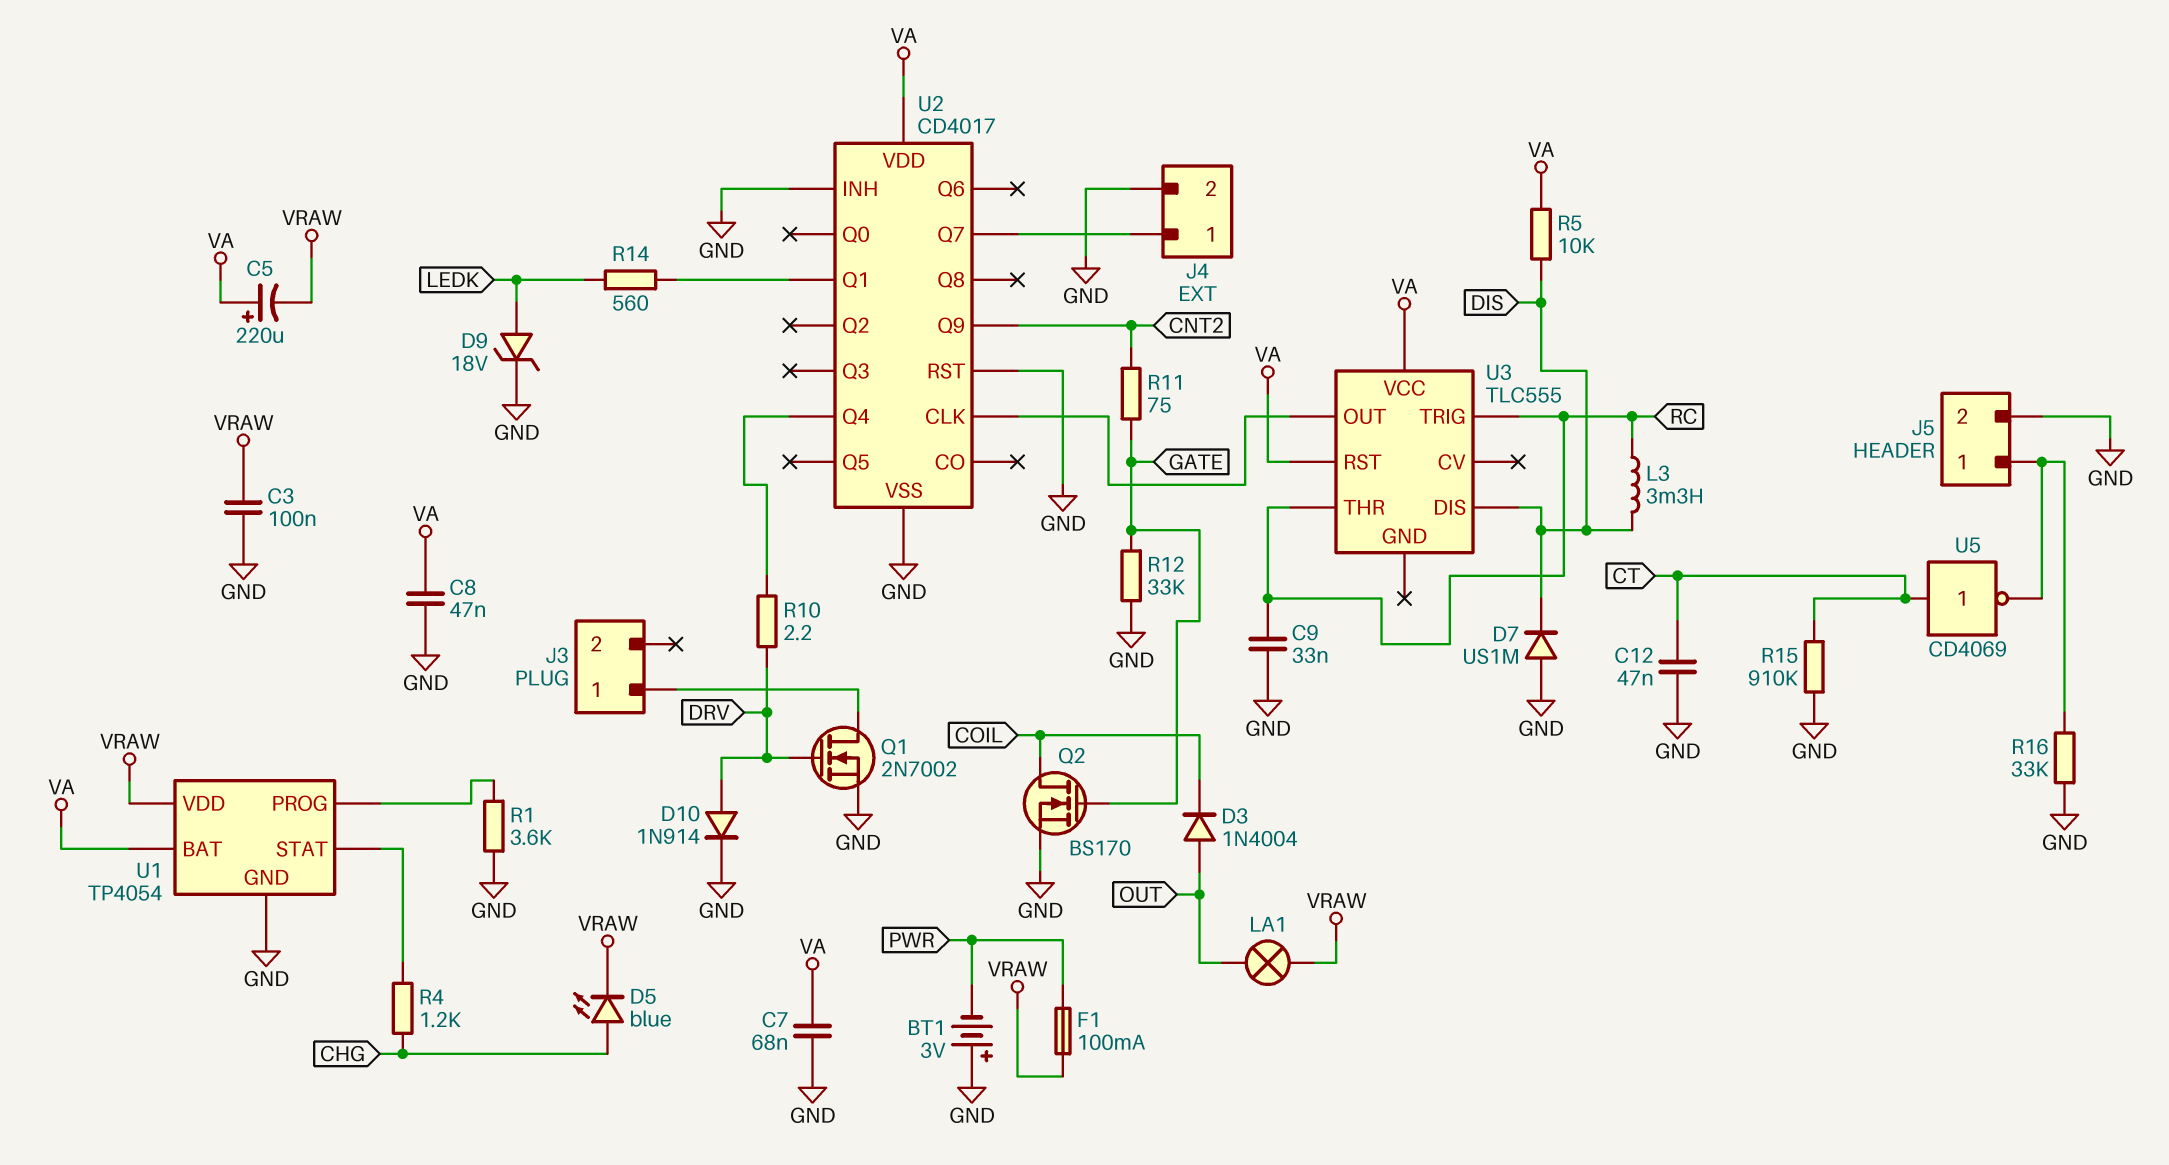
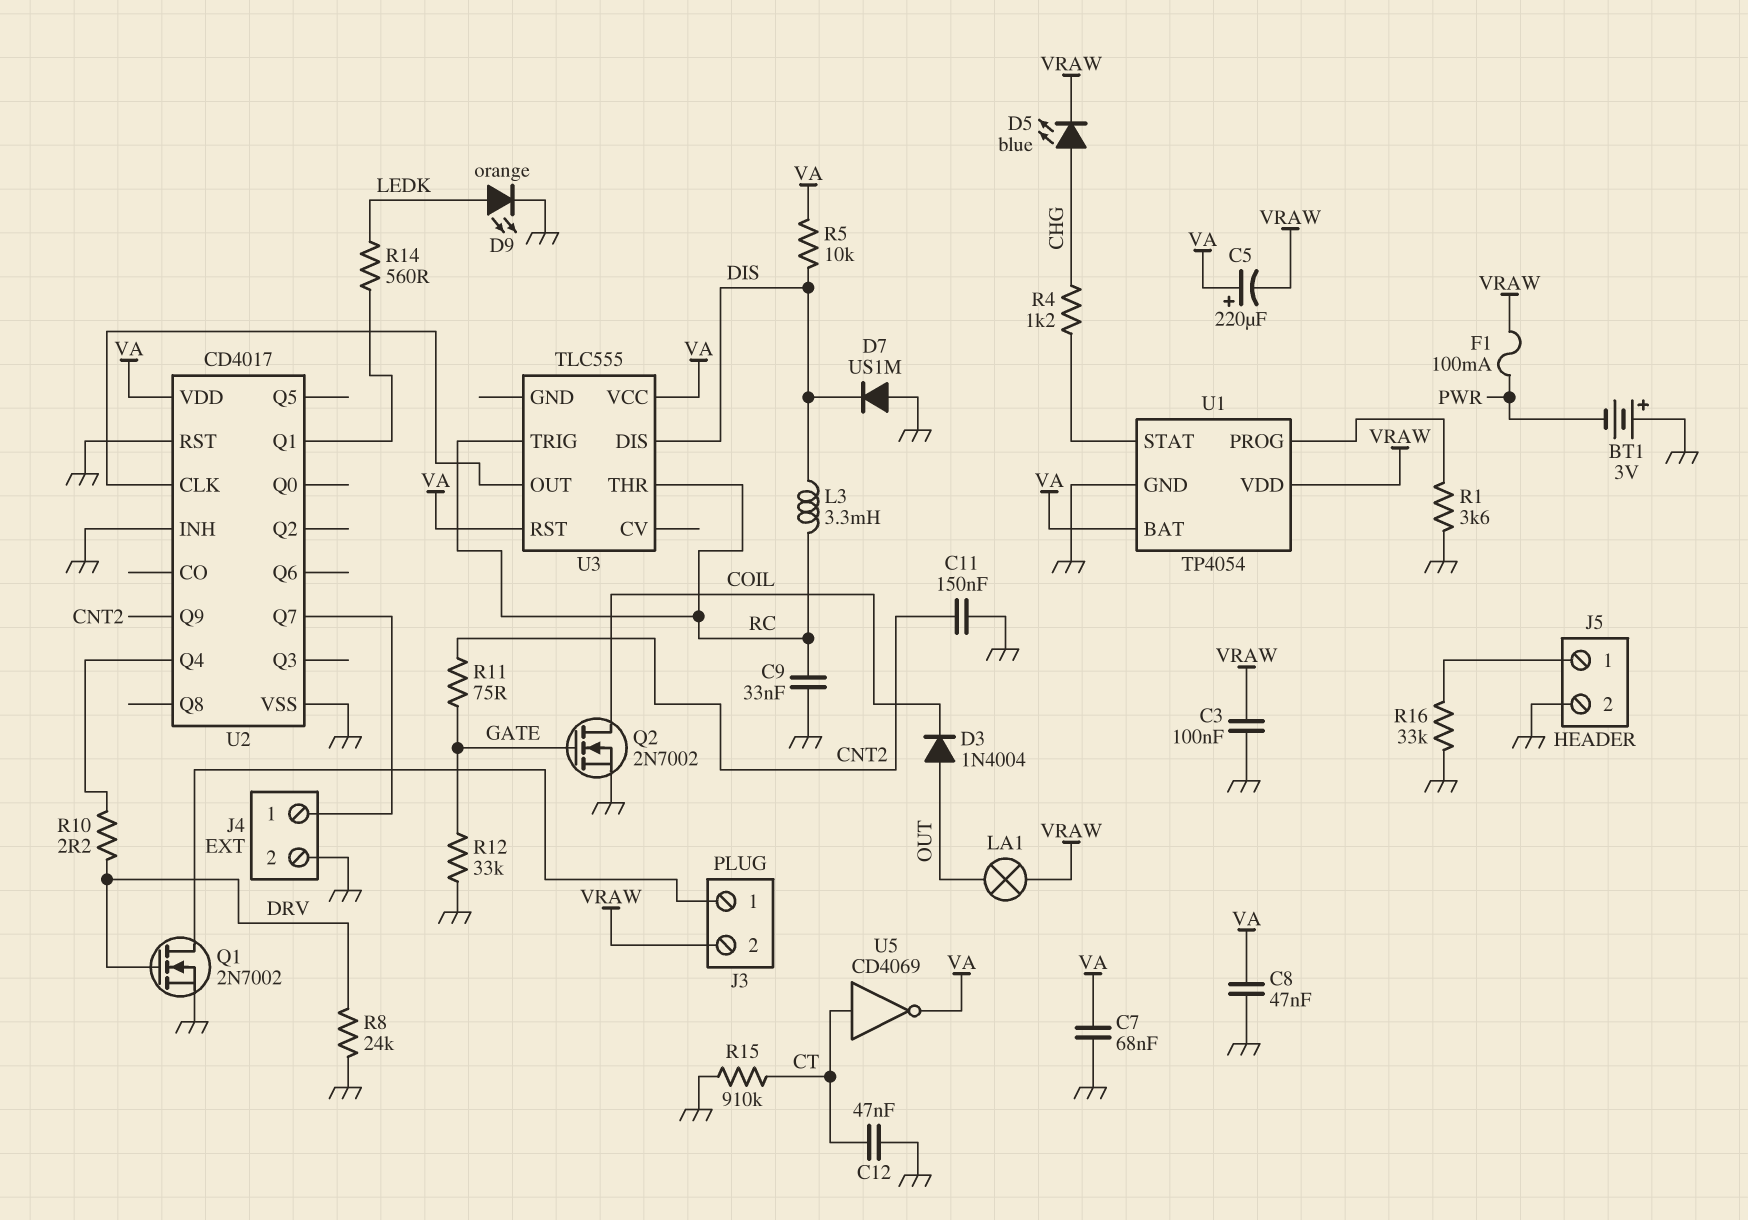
C11: none -> 150nF (CNT2, GND)
D9: zener 18V (A LEDK, K GND) -> LED orange (A LEDK, K GND)
D10: diode 1N914 (A DRV, K GND) -> none
J3 pin 2: none -> VRAW
Q2: NMOS BS170 (G GATE, D COIL, S GND) -> NMOS 2N7002 (G GATE, D COIL, S GND)
R8: none -> 24k (DRV, GND)
U5: NOT CD4069 (in CT, out J5/1) -> NOT CD4069 (in CT, out VA)

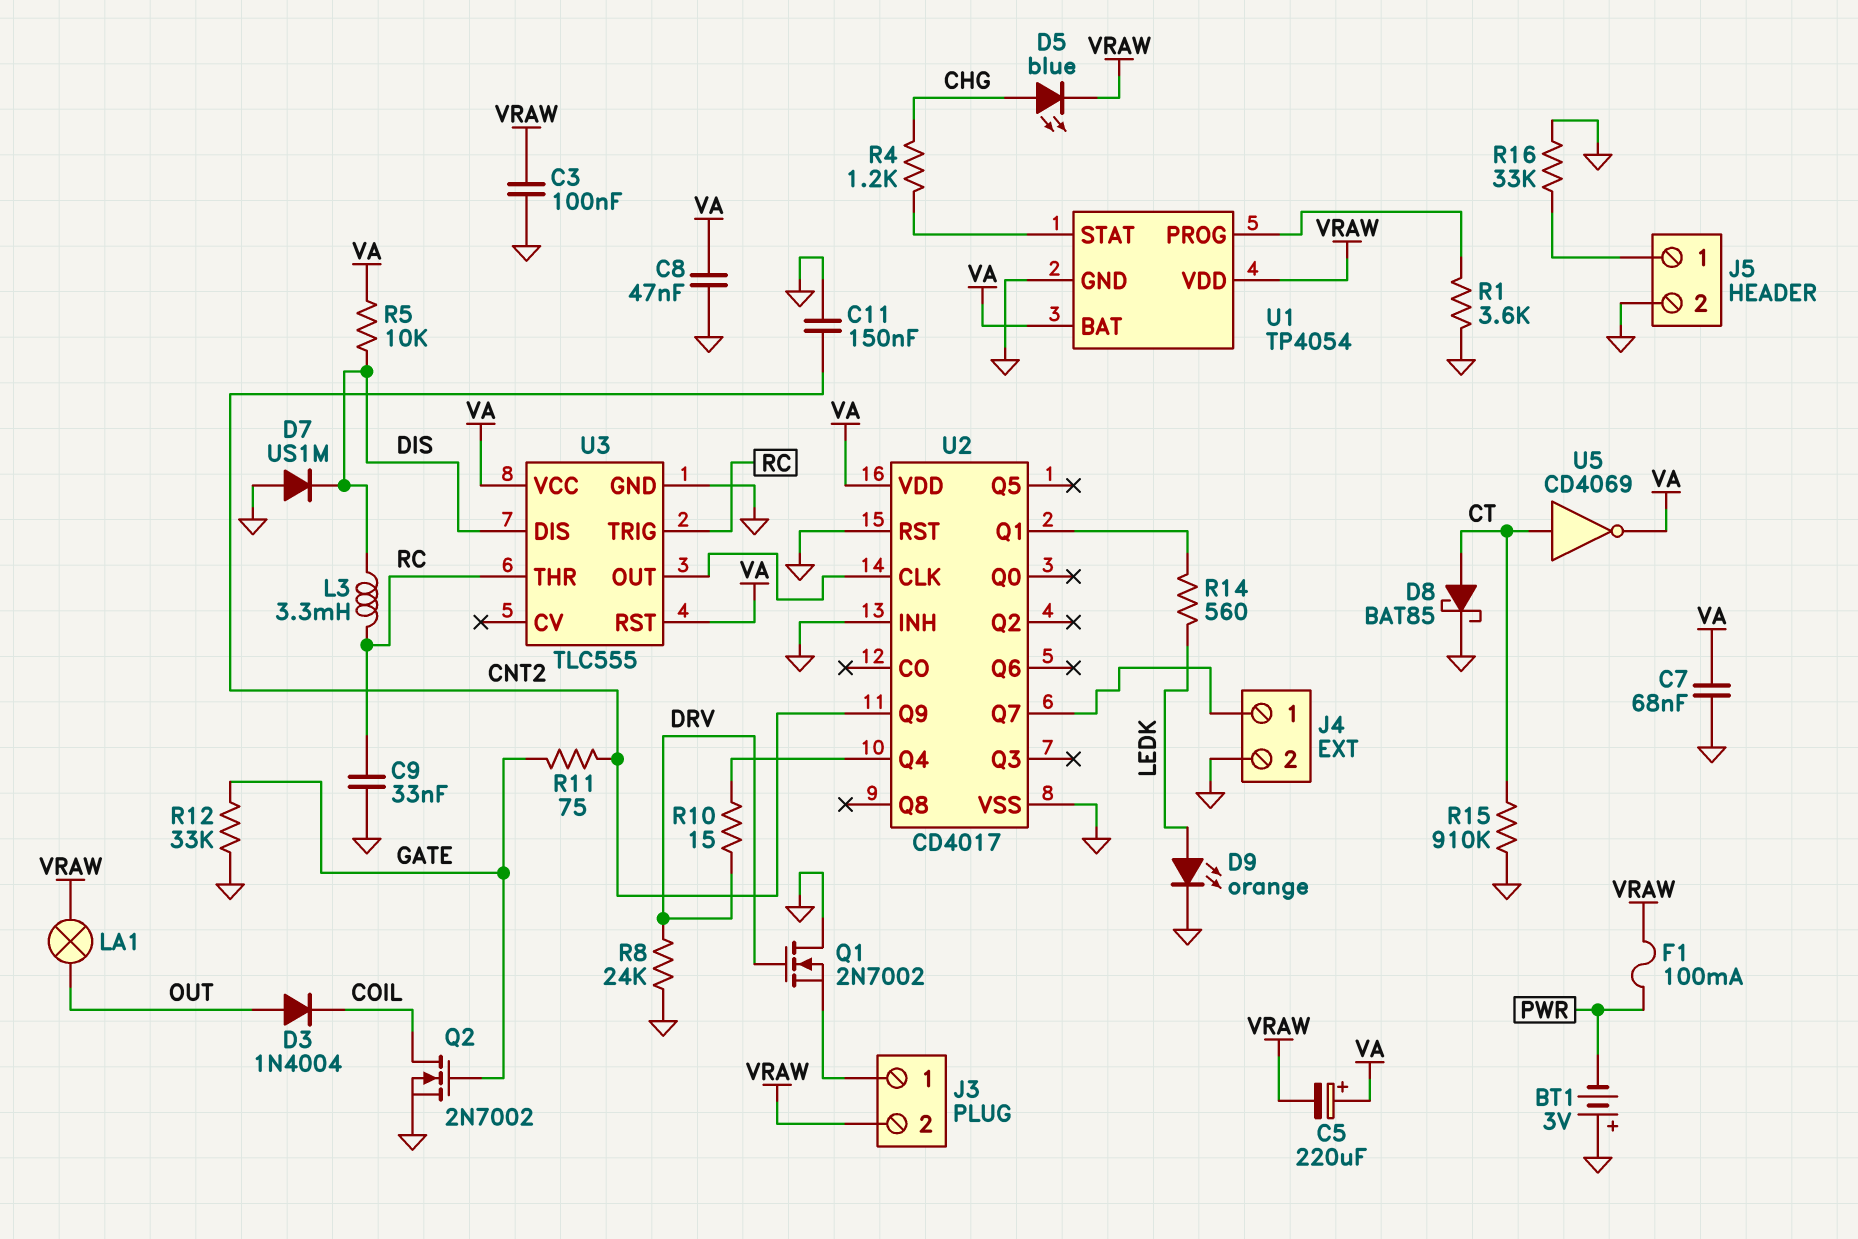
C12: 47nF (CT, GND) -> none
D8: none -> schottky BAT85 (A CT, K GND)
Q1: NMOS 2N7002 (G DRV, D J3/1, S GND) -> NMOS 2N7002 (G DRV, D GND, S J3/1)
R10: 2.2 (DRV, U2/Q4) -> 15 (DRV, U2/Q4)
U3 pin GND: none -> GND

